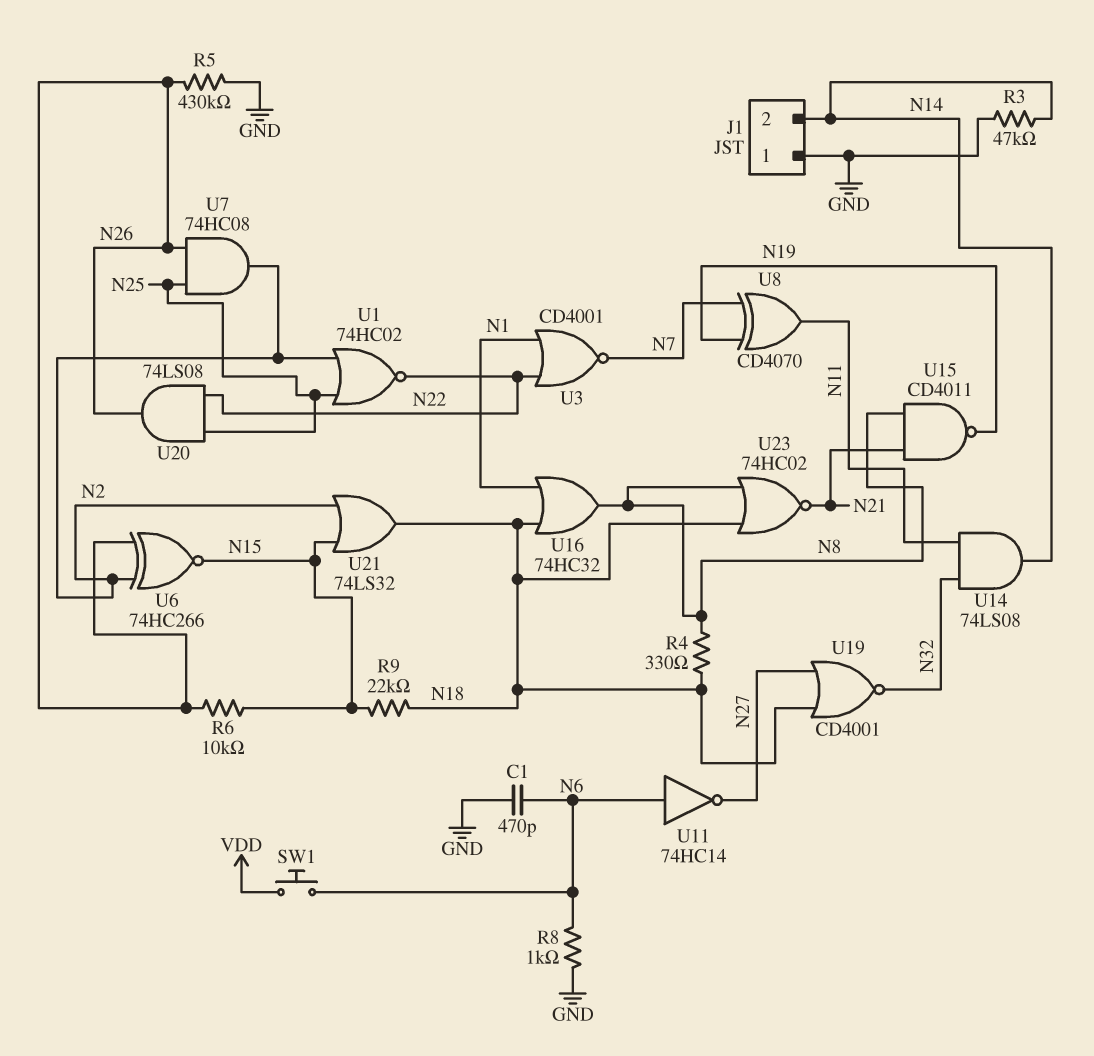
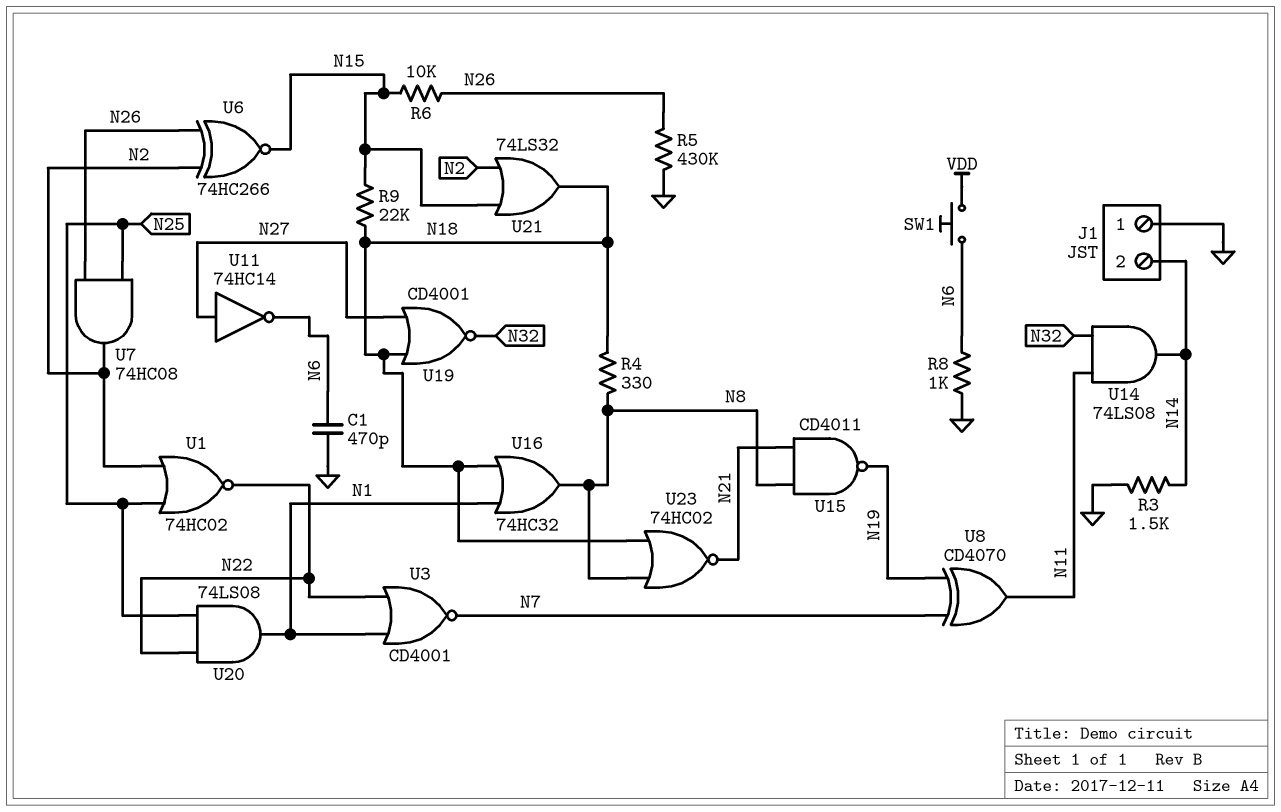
R3: 47k (GND, N14) -> 1.5k (GND, N14)
U11: NOT 74HC14 (in N6, out N27) -> NOT 74HC14 (in N27, out N6)
U20: AND 74LS08 (in N22, in N25, out N26) -> AND 74LS08 (in N22, in N25, out N1)

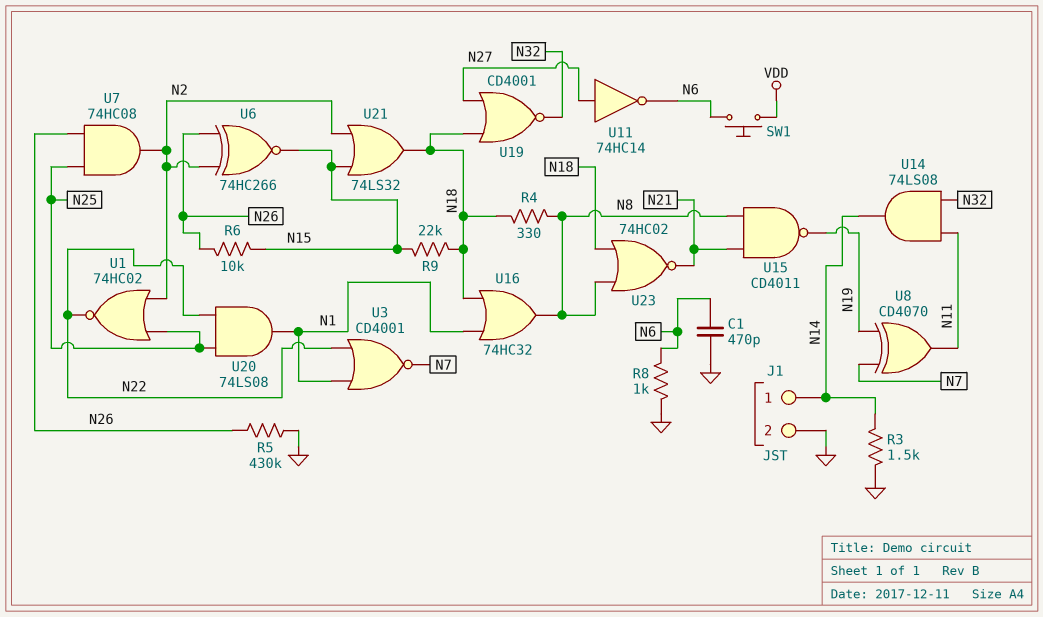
J1 pin 1: GND -> N14
J1 pin 2: N14 -> GND

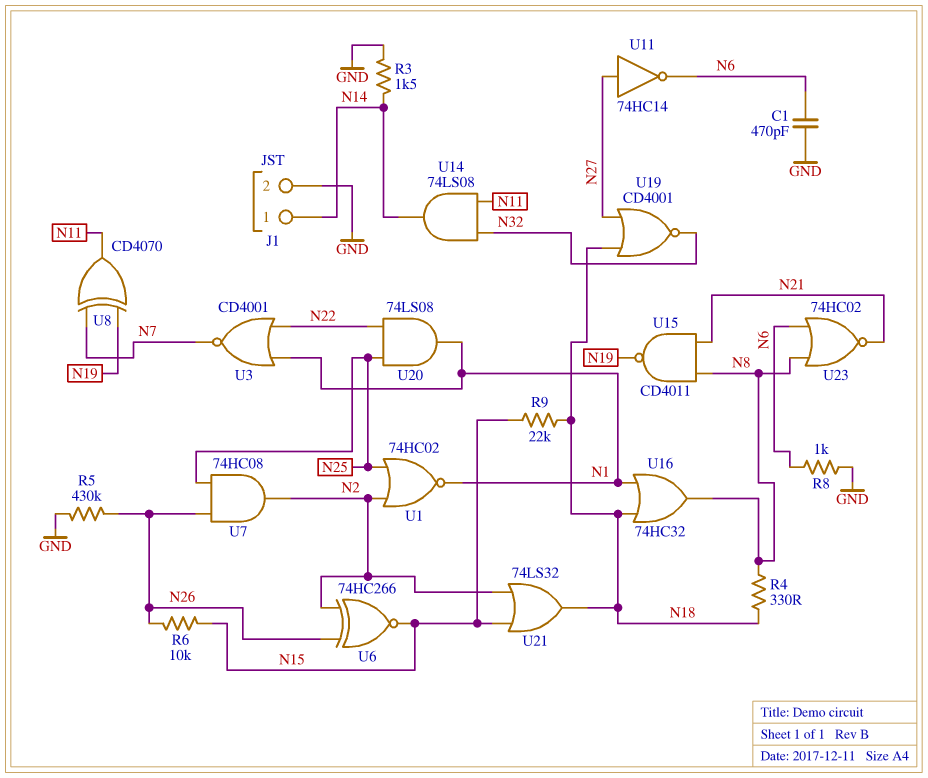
SW1: button (N6, VDD) -> none
U1: NOR 74HC02 (in N2, in N25, out N22) -> NOR 74HC02 (in N2, in N25, out N1)
U23: NOR 74HC02 (in N8, in N18, out N21) -> NOR 74HC02 (in N6, in N8, out N21)

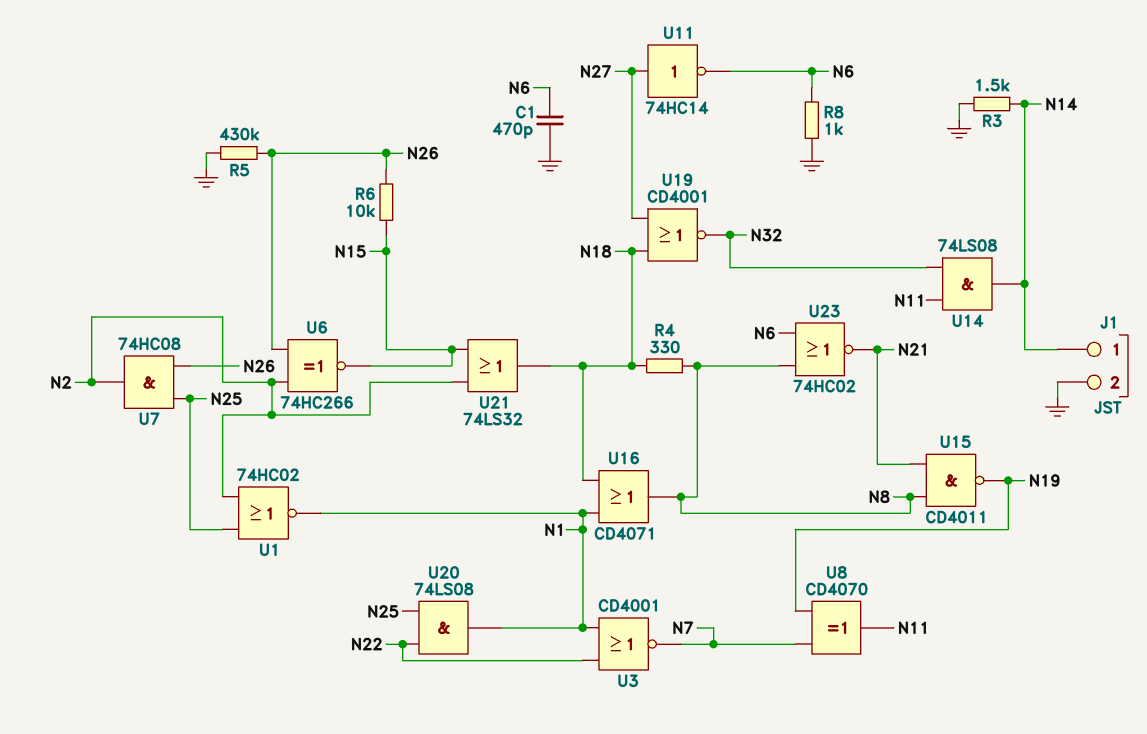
R9: 22k (N15, N18) -> none
U16: OR 74HC32 (in N1, in N18, out N8) -> OR CD4071 (in N1, in N18, out N8)

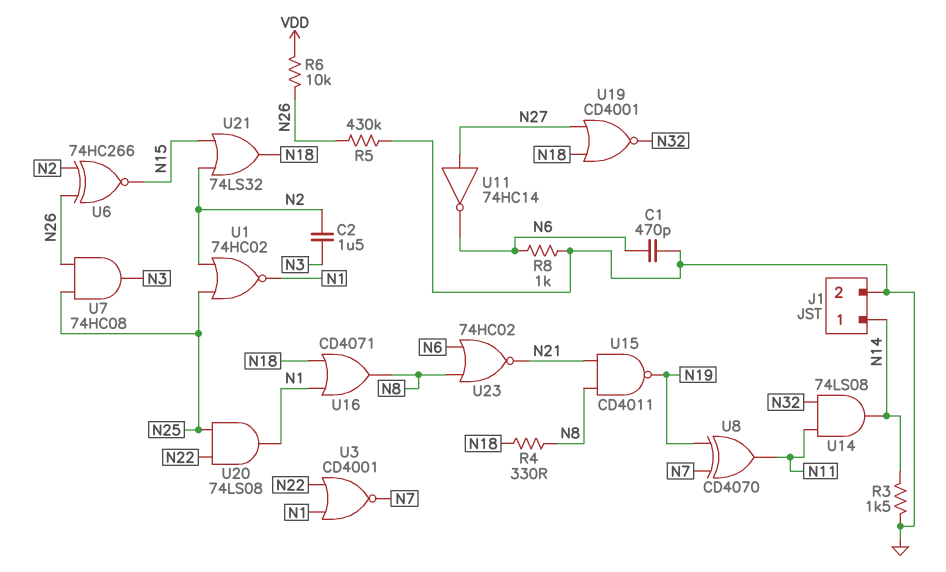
C2: none -> 1.5uF (N2, N3)
R6: 10k (N15, N26) -> 10k (N26, VDD)
U7: AND 74HC08 (in N25, in N26, out N2) -> AND 74HC08 (in N25, in N26, out N3)

